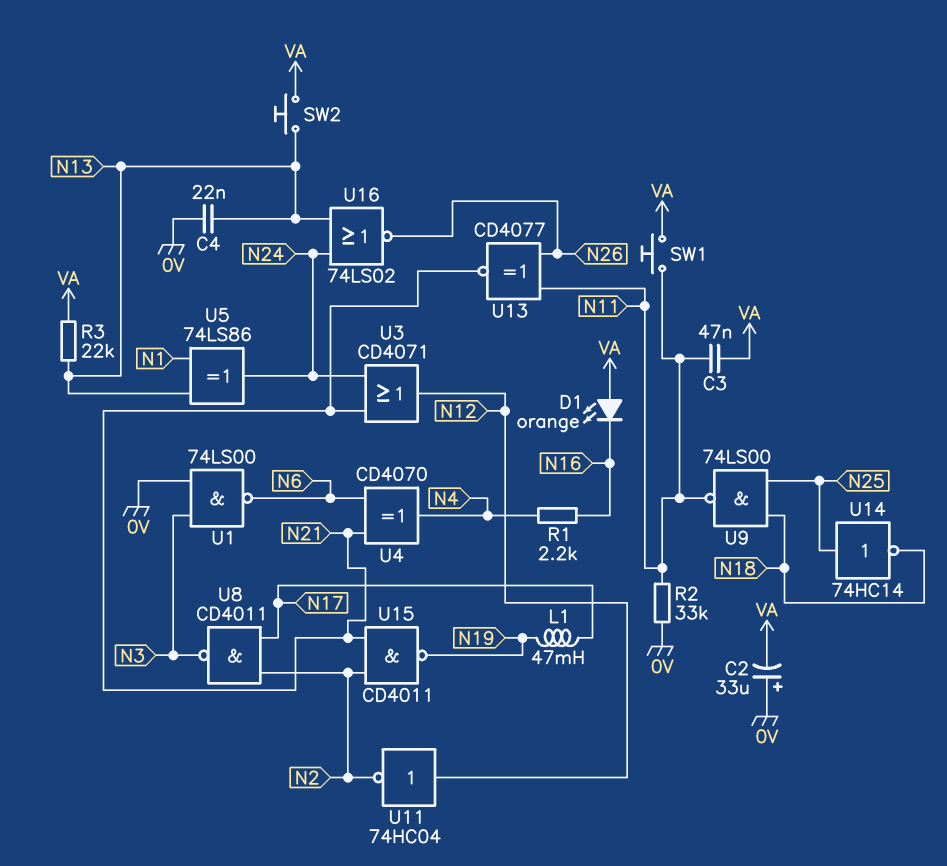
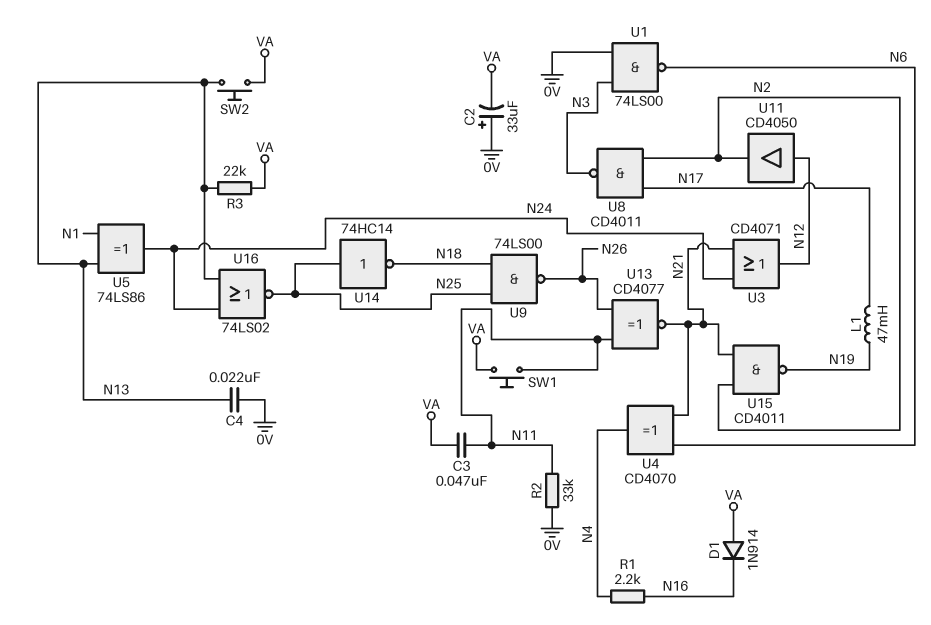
D1: LED orange (A VA, K N16) -> diode 1N914 (A VA, K N16)
U9: NAND 74LS00 (in N18, in N25, out N11) -> NAND 74LS00 (in N18, in N25, out N26)
U11: NOT 74HC04 (in N12, out N2) -> buffer CD4050 (in N12, out N2)
U16: NOR 74LS02 (in N13, in N24, out N26) -> NOR 74LS02 (in N13, in N24, out N25)

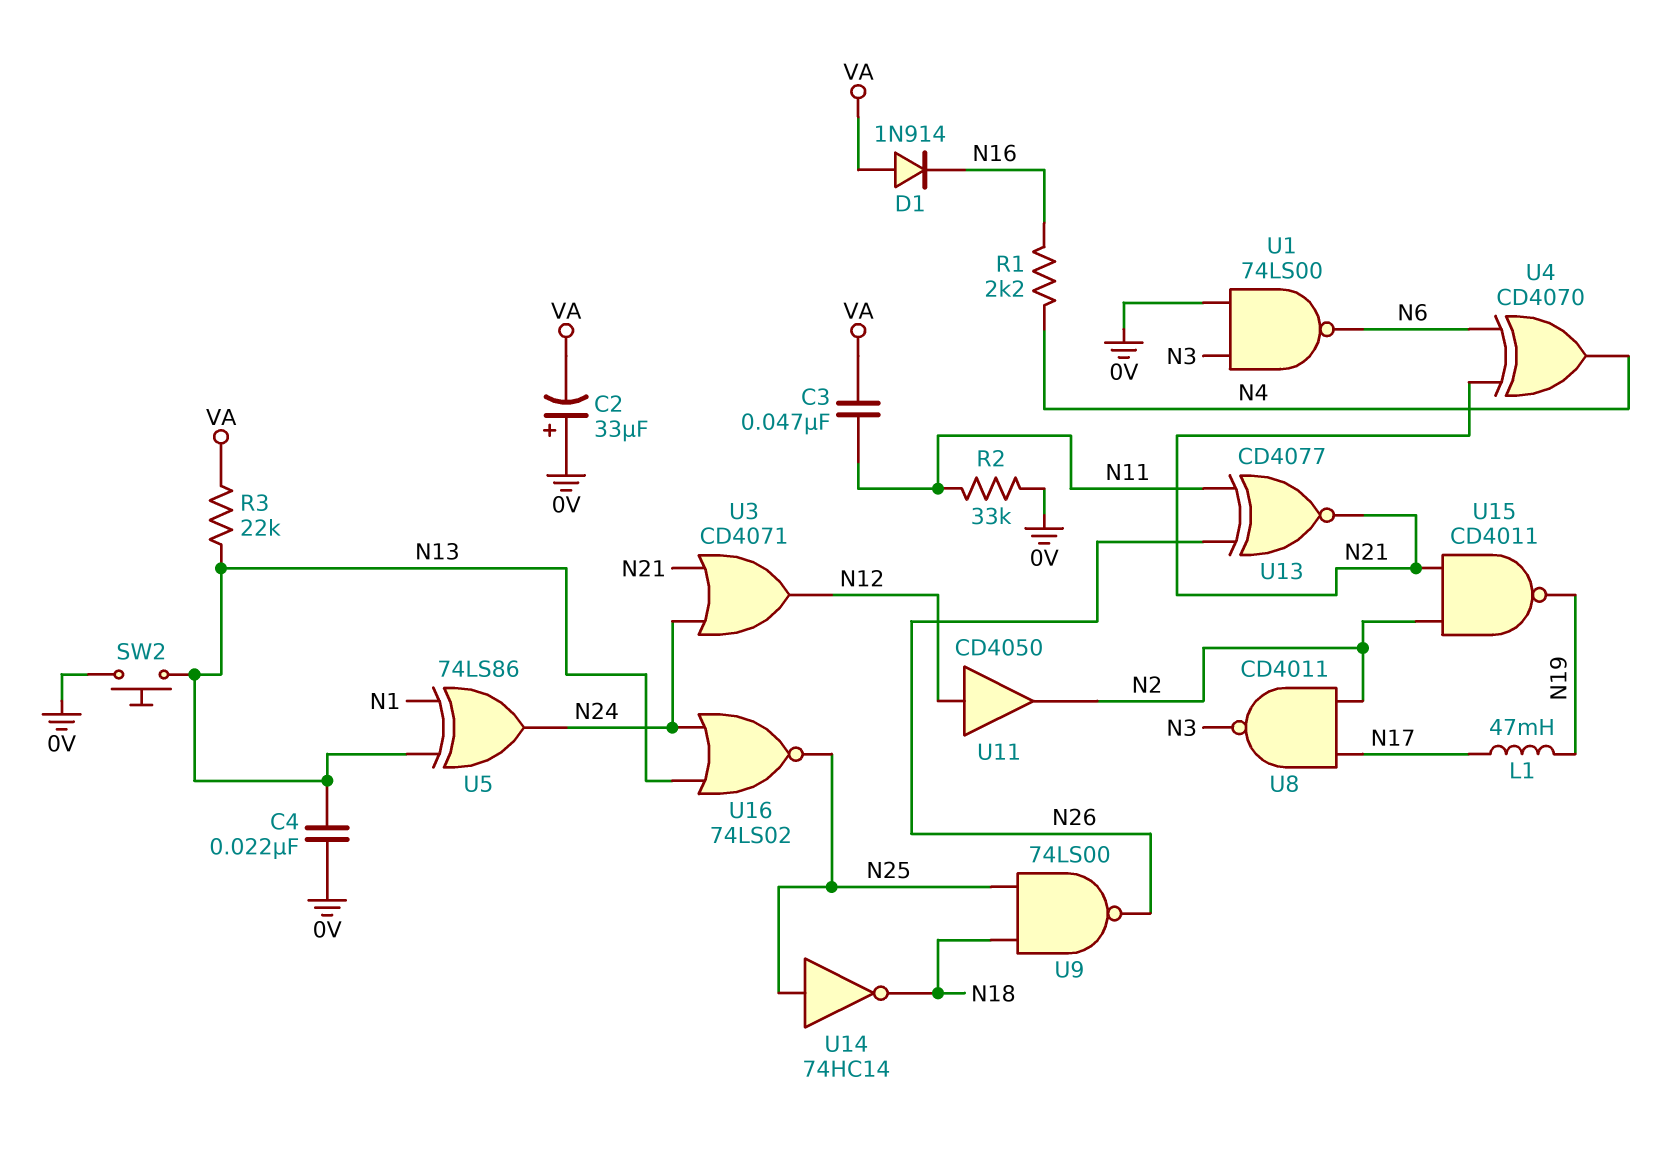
SW1: button (N11, VA) -> none
SW2: button (N13, VA) -> button (0V, N13)

